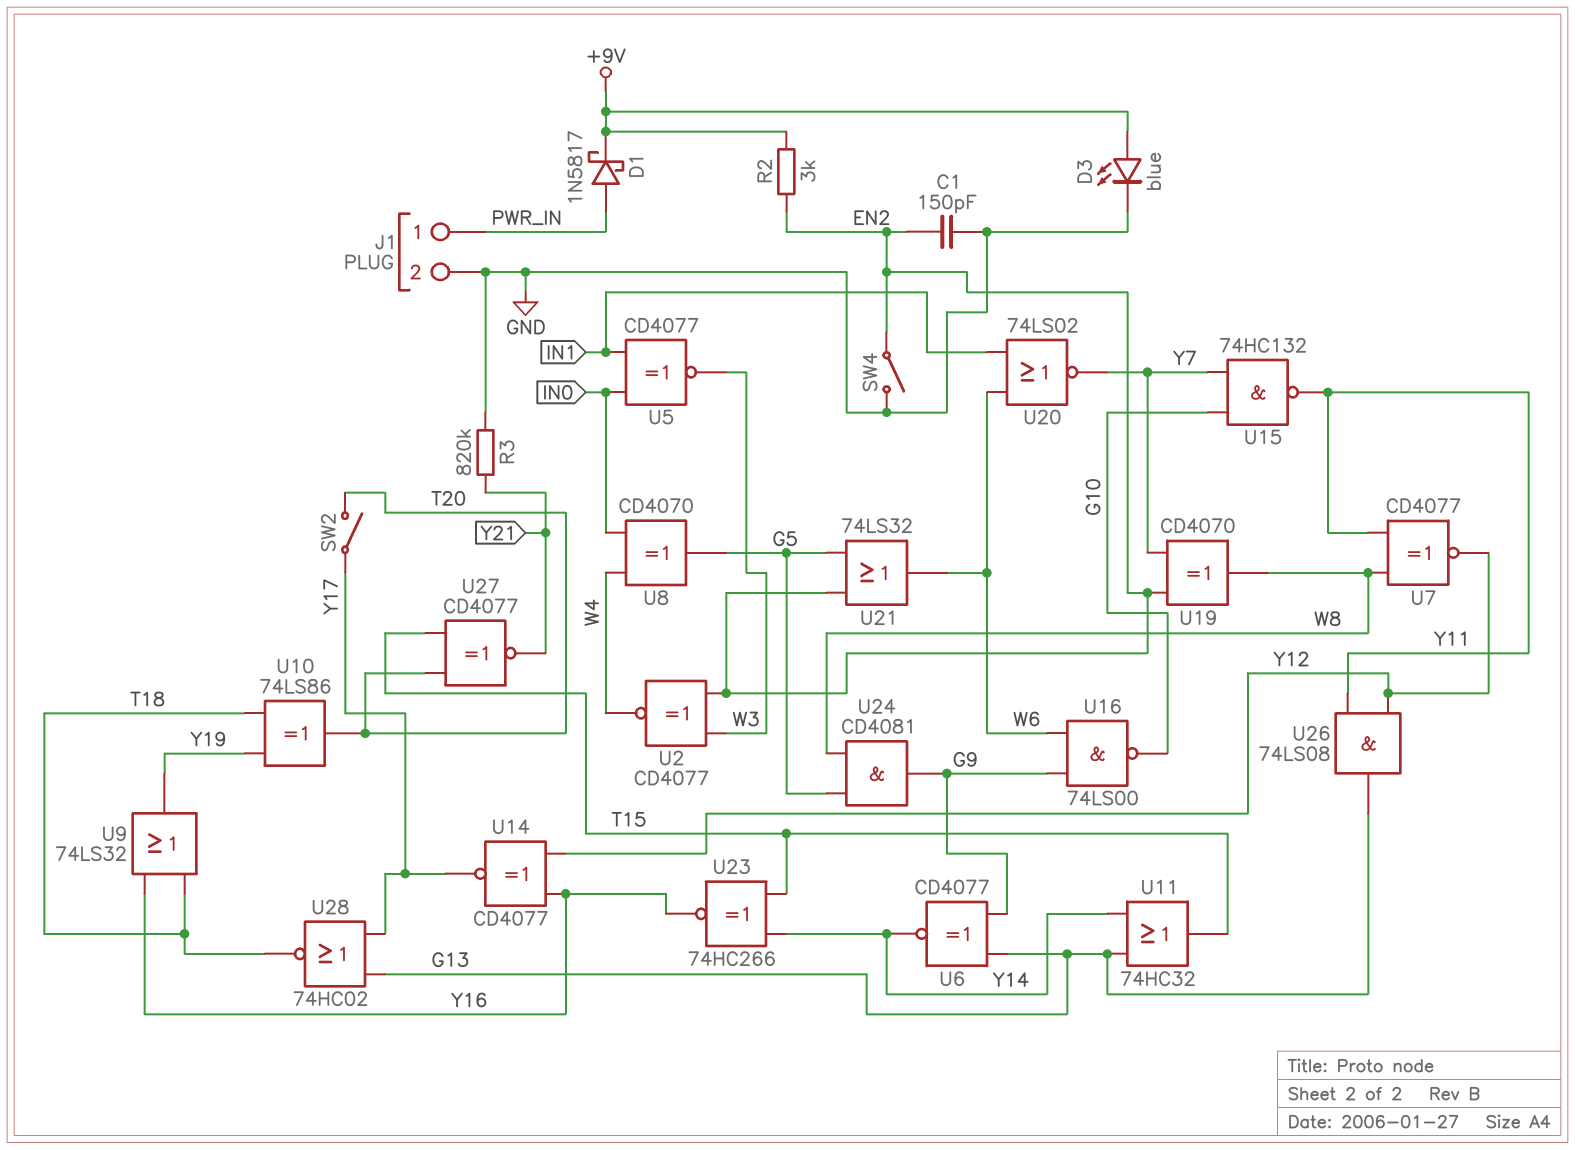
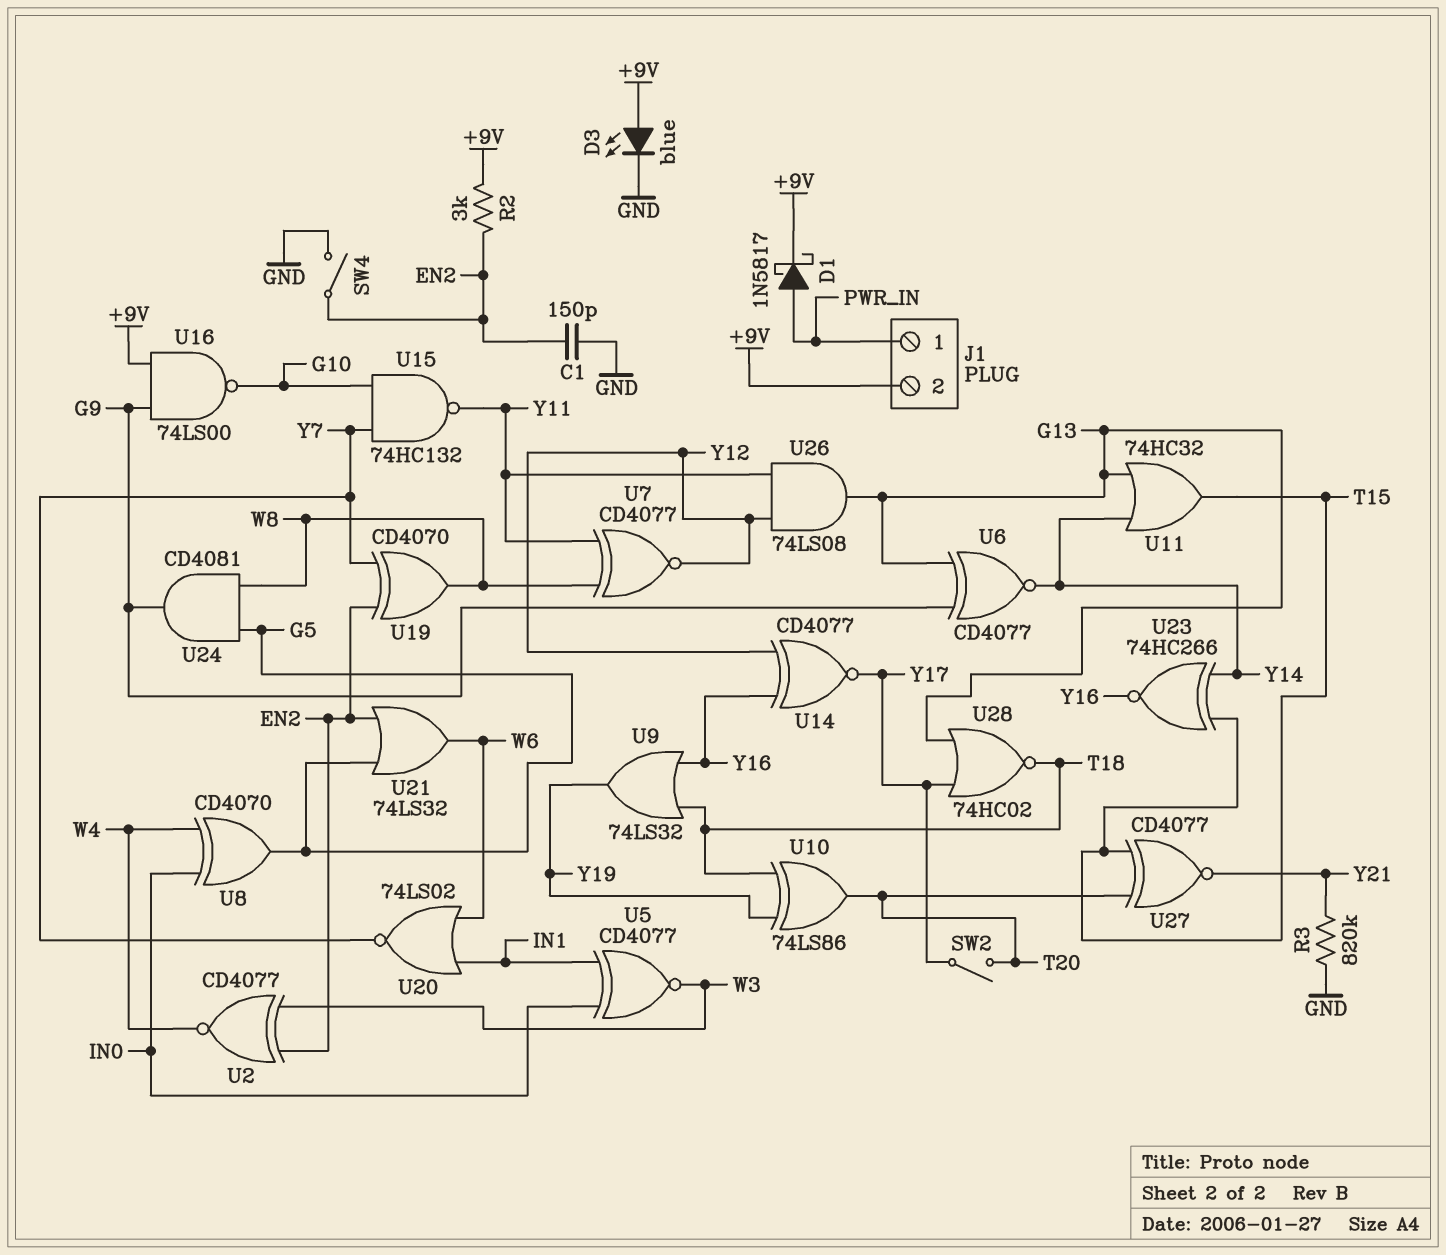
J1 pin 2: GND -> +9V
U16: NAND 74LS00 (in G9, in W6, out G10) -> NAND 74LS00 (in +9V, in G9, out G10)

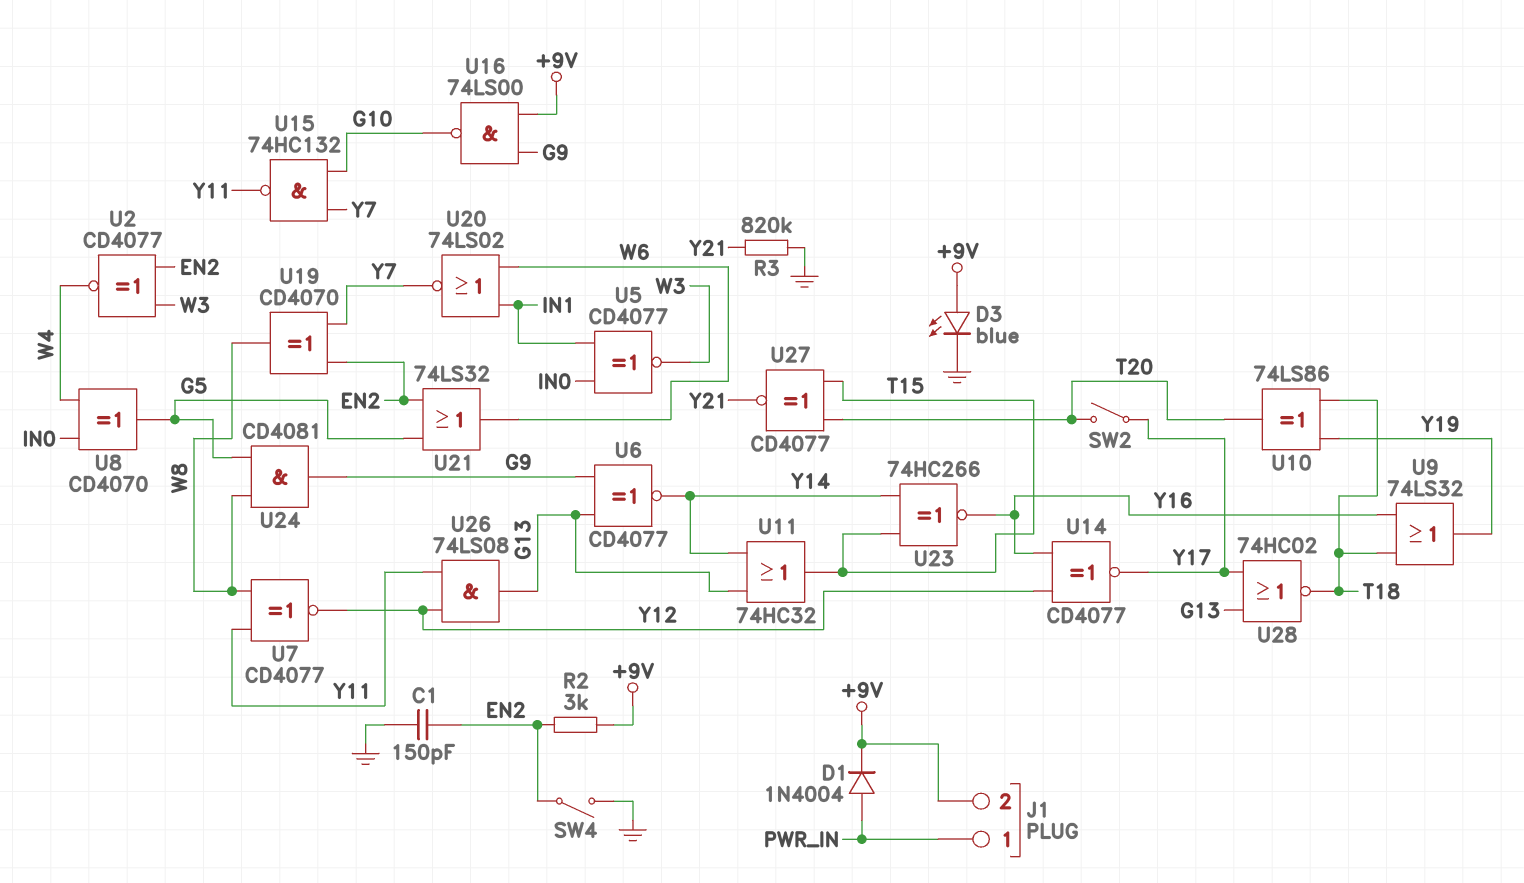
D1: schottky 1N5817 (A PWR_IN, K +9V) -> diode 1N4004 (A PWR_IN, K +9V)

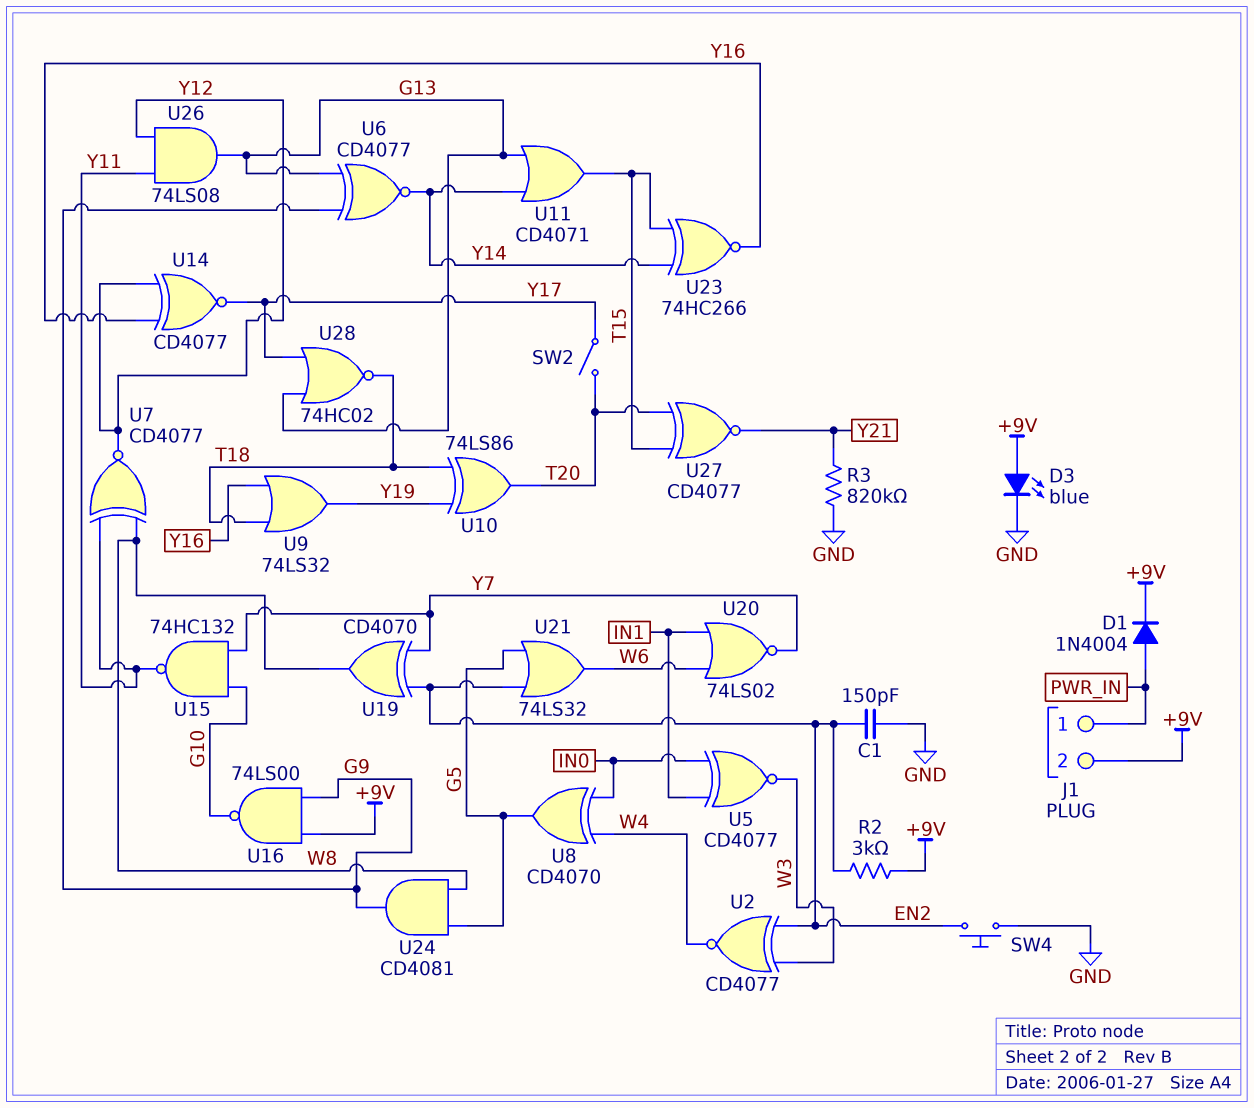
SW4: switch (EN2, GND) -> button (EN2, GND)
U11: OR 74HC32 (in G13, in Y14, out T15) -> OR CD4071 (in G13, in Y14, out T15)

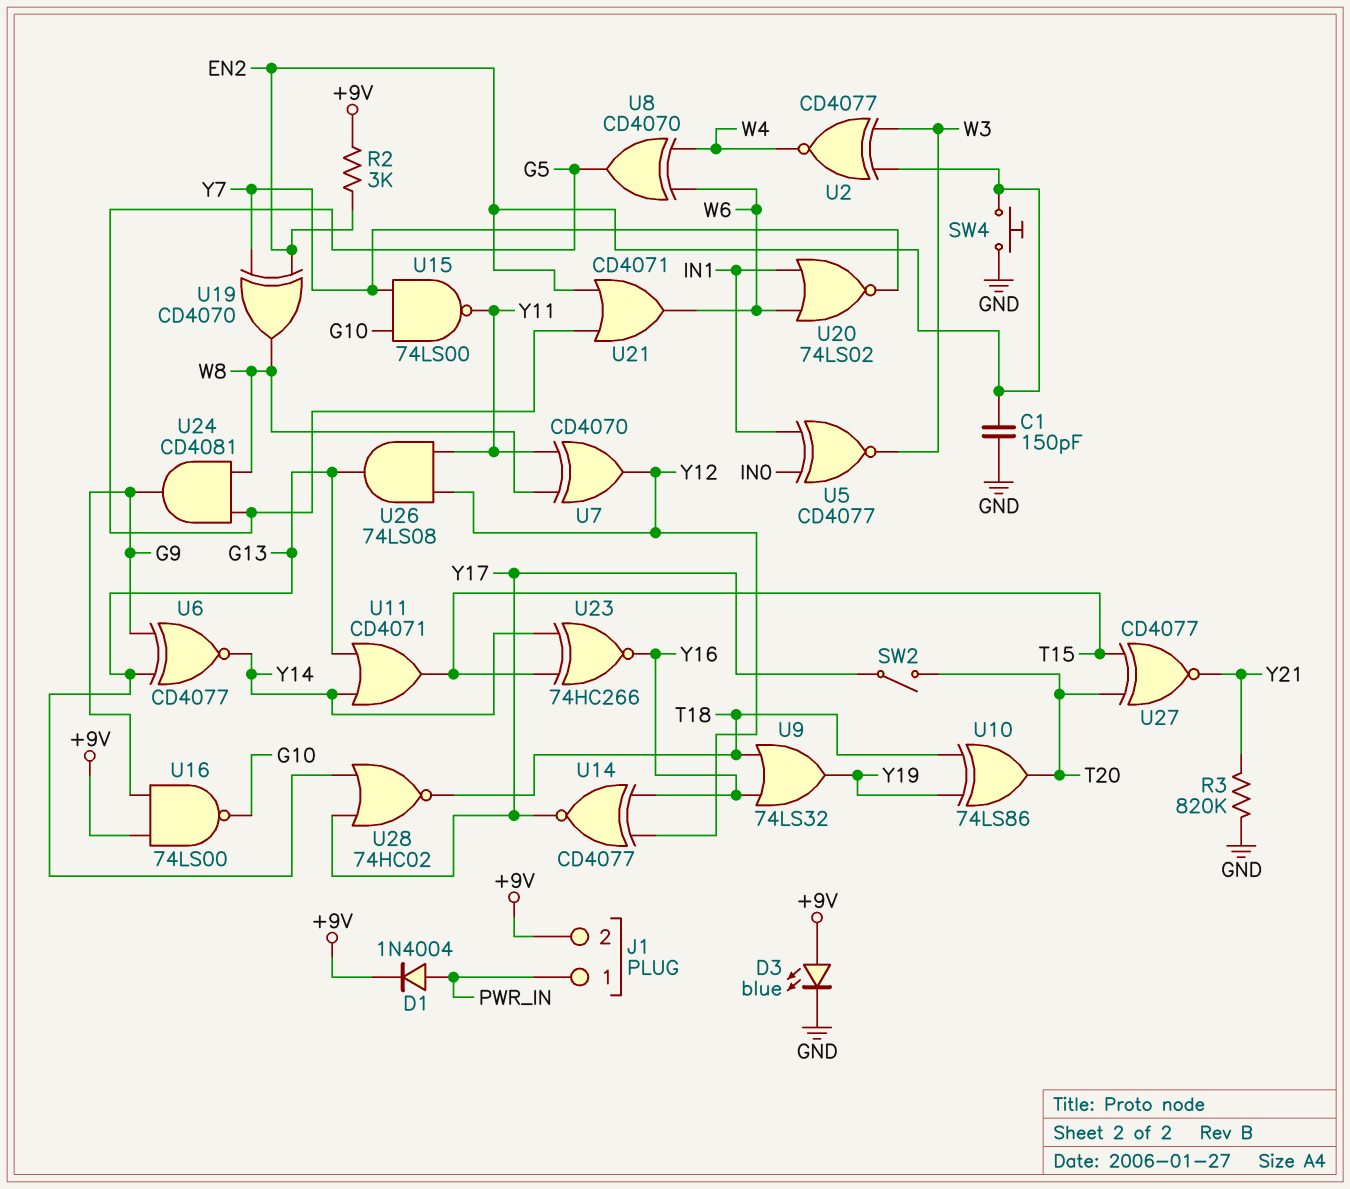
U7: XNOR CD4077 (in W8, in Y11, out Y12) -> XOR CD4070 (in W8, in Y11, out Y12)
U8: XOR CD4070 (in IN0, in W4, out G5) -> XOR CD4070 (in W4, in W6, out G5)
U15: NAND 74HC132 (in G10, in Y7, out Y11) -> NAND 74LS00 (in G10, in Y7, out Y11)
U21: OR 74LS32 (in EN2, in G5, out W6) -> OR CD4071 (in EN2, in G5, out W6)

